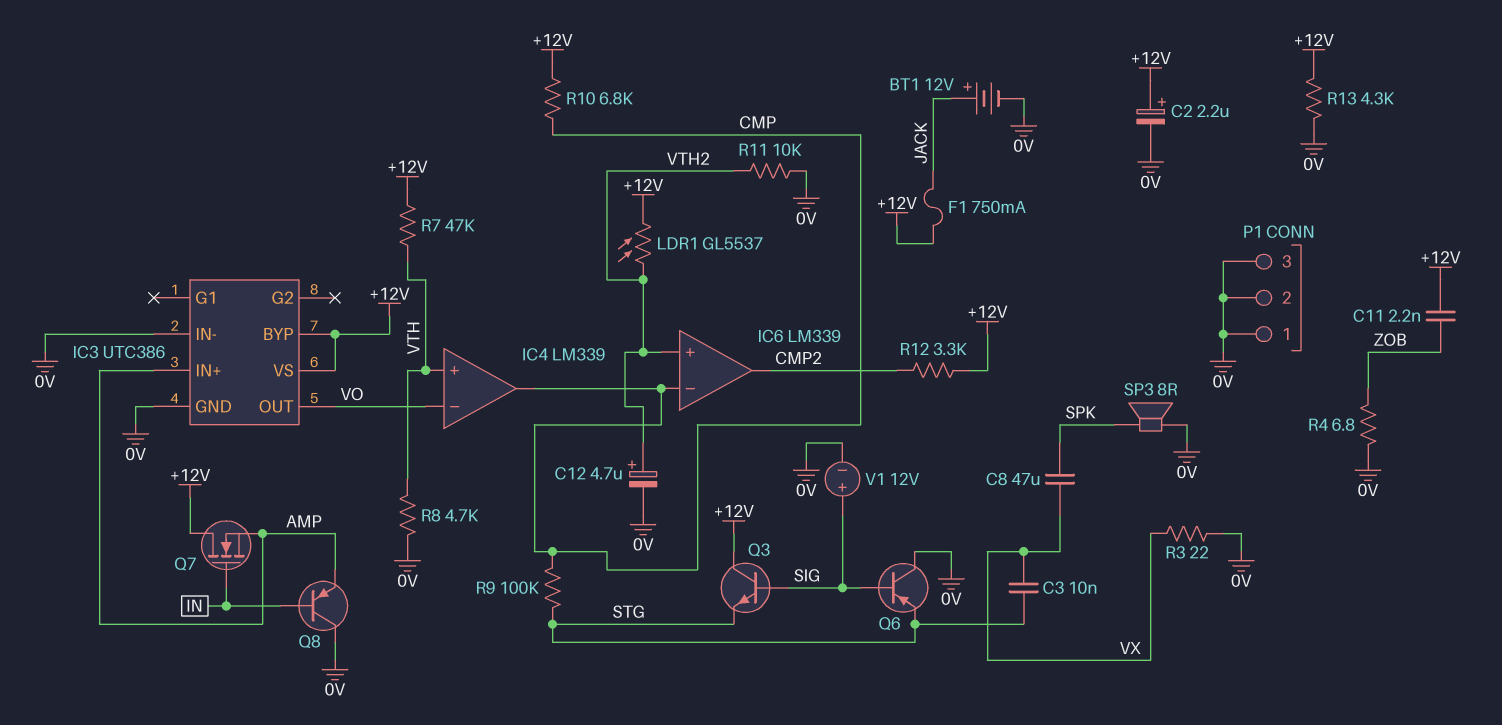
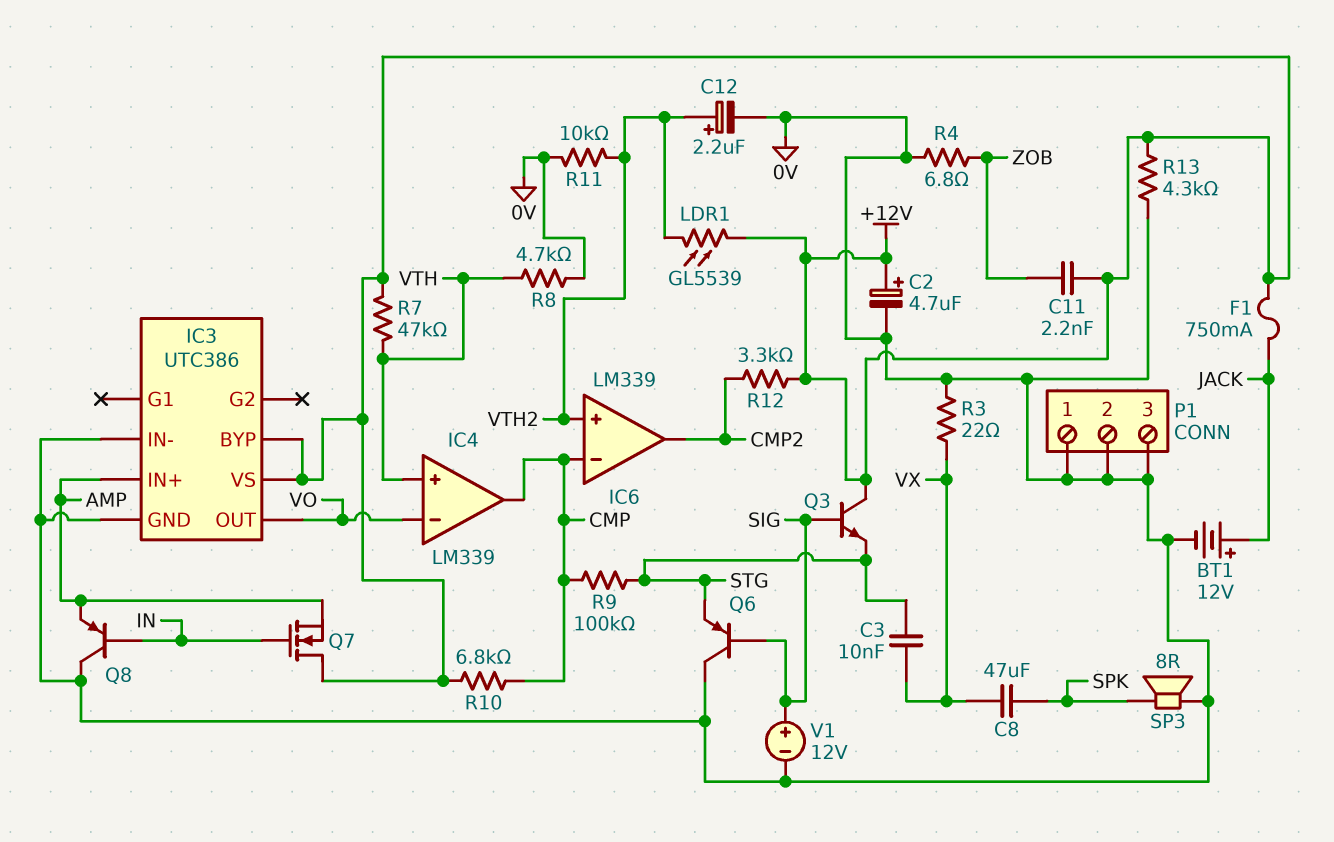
C2: 2.2uF (plus +12V, minus 0V) -> 4.7uF (plus +12V, minus 0V)
C12: 4.7uF (plus VTH2, minus 0V) -> 2.2uF (plus VTH2, minus 0V)
LDR1: GL5537 (+12V, VTH2) -> GL5539 (+12V, VTH2)

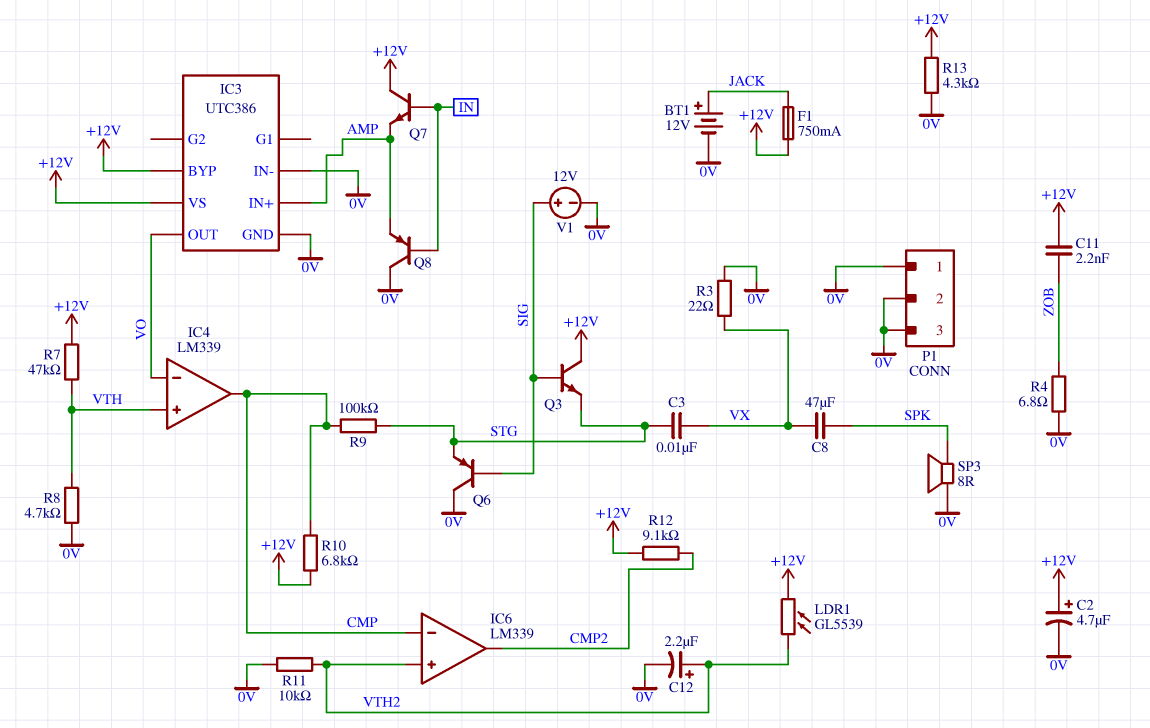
Q7: NMOS (G IN, D +12V, S AMP) -> NPN (B IN, C +12V, E AMP)
R12: 3.3k (+12V, CMP2) -> 9.1k (+12V, CMP2)

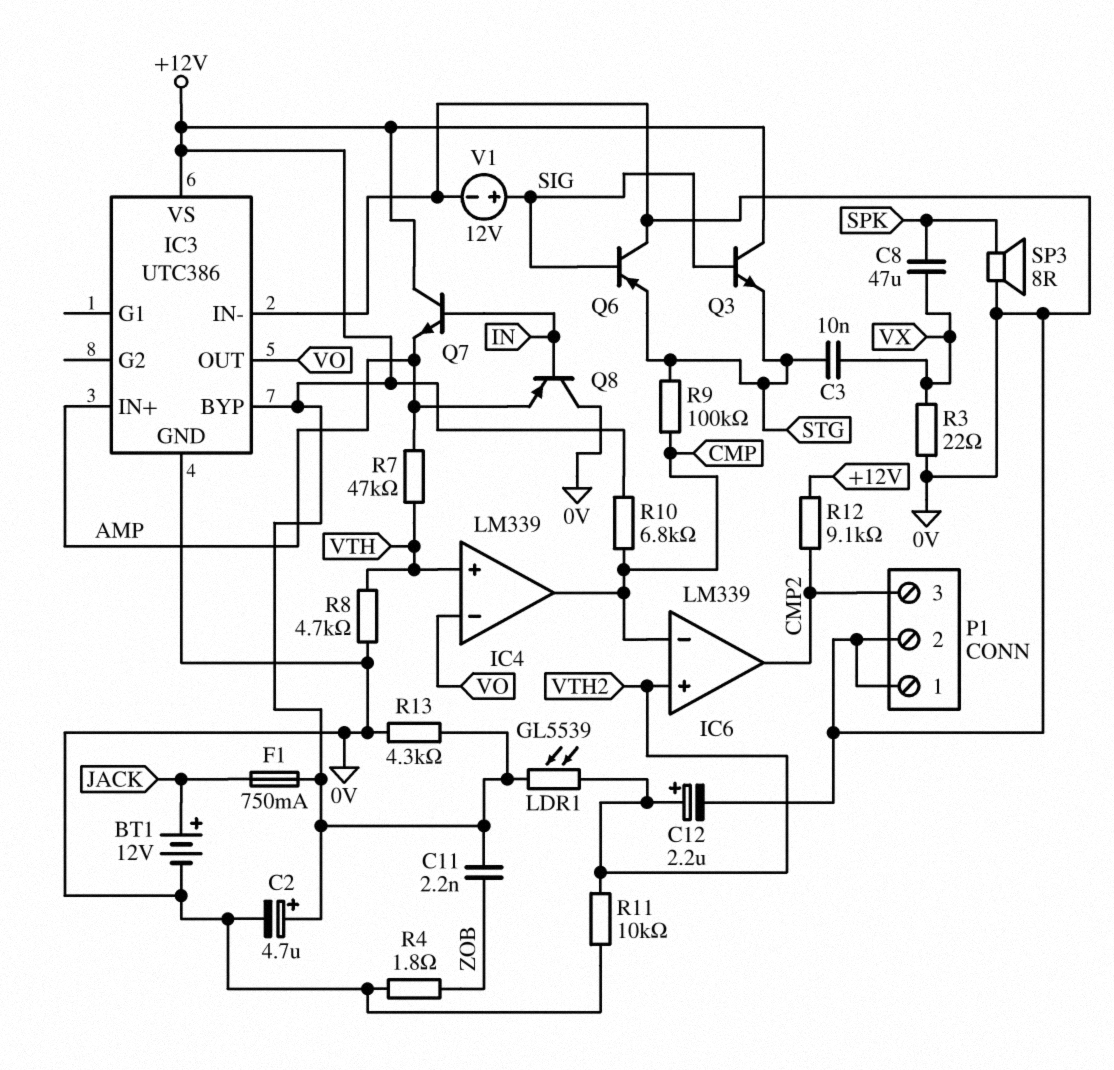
P1 pin 3: 0V -> CMP2
R4: 6.8 (0V, ZOB) -> 1.8 (0V, ZOB)
R7: 47k (+12V, VTH) -> 47k (AMP, VTH)

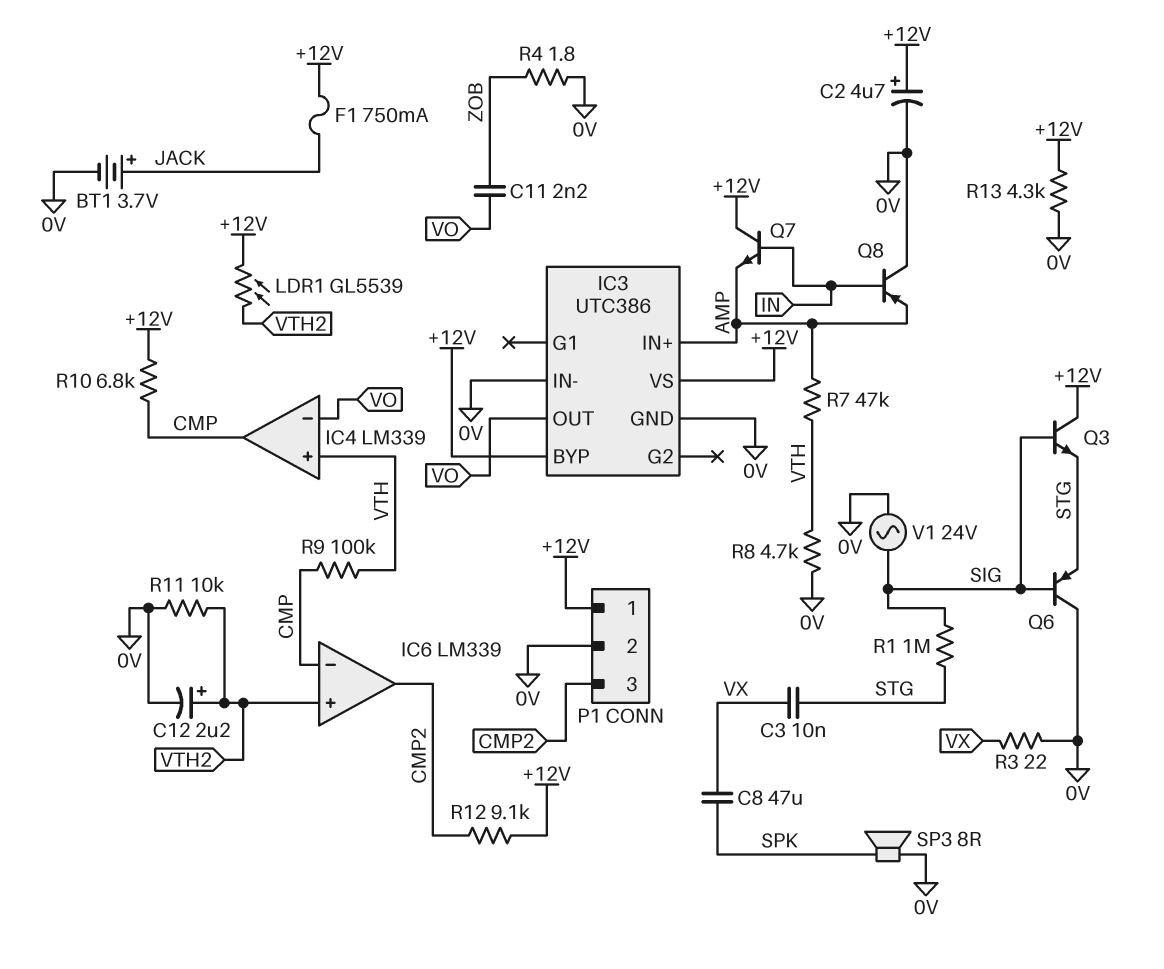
BT1: 12V (plus JACK, minus 0V) -> 3.7V (plus JACK, minus 0V)
C11: 2.2nF (+12V, ZOB) -> 2.2nF (VO, ZOB)
P1 pin 1: 0V -> +12V
R1: none -> 1M (SIG, STG)
R9: 100k (CMP, STG) -> 100k (CMP, VTH)
V1: 12V (plus SIG, minus 0V) -> AC 24V (0V, SIG)

